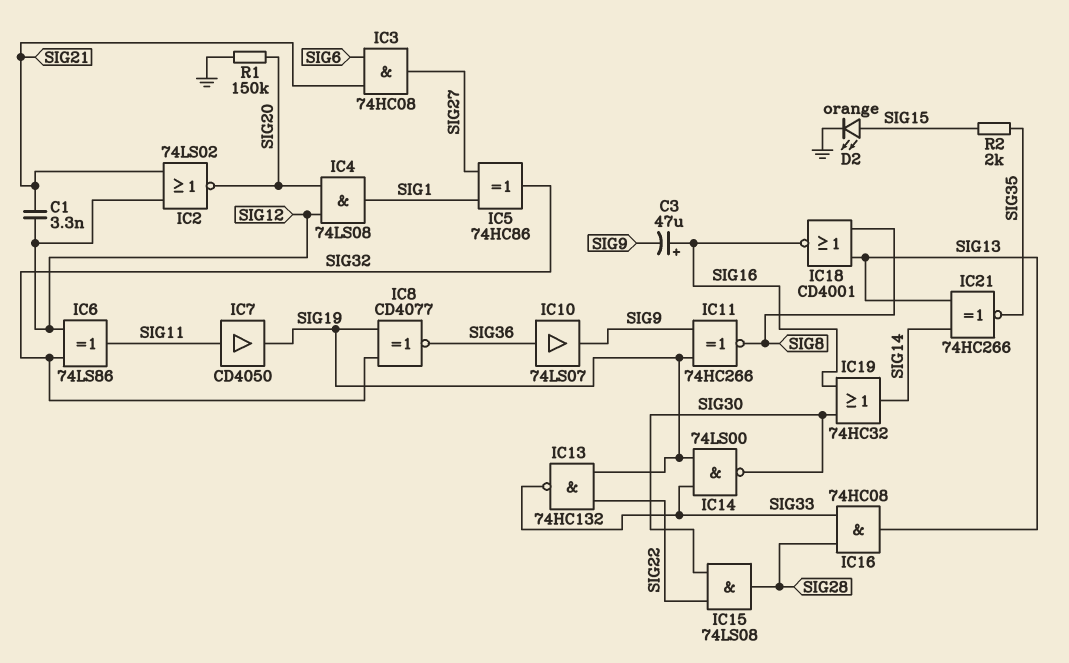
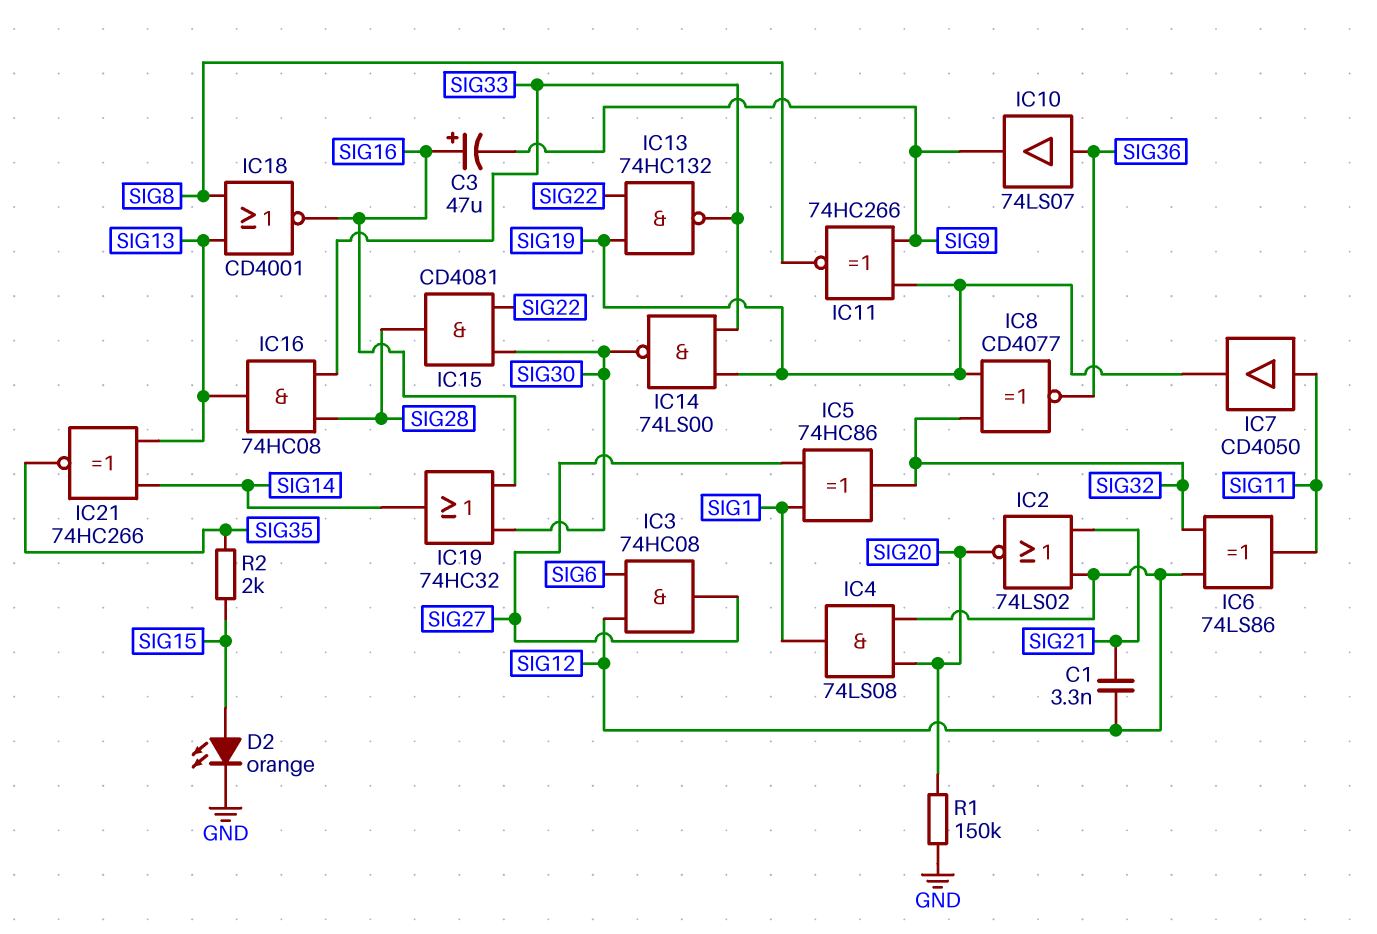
IC3: AND 74HC08 (in SIG6, in SIG21, out SIG27) -> AND 74HC08 (in SIG6, in SIG12, out SIG27)
IC15: AND 74LS08 (in SIG22, in SIG30, out SIG28) -> AND CD4081 (in SIG22, in SIG30, out SIG28)

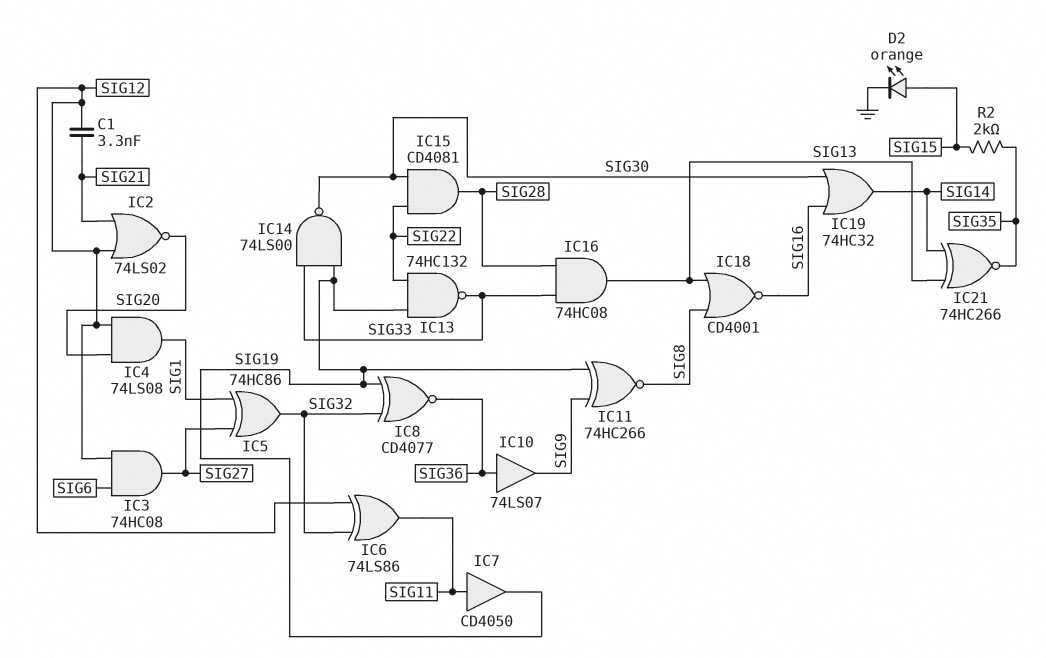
C3: 47uF (plus SIG16, minus SIG9) -> none
R1: 150k (GND, SIG20) -> none

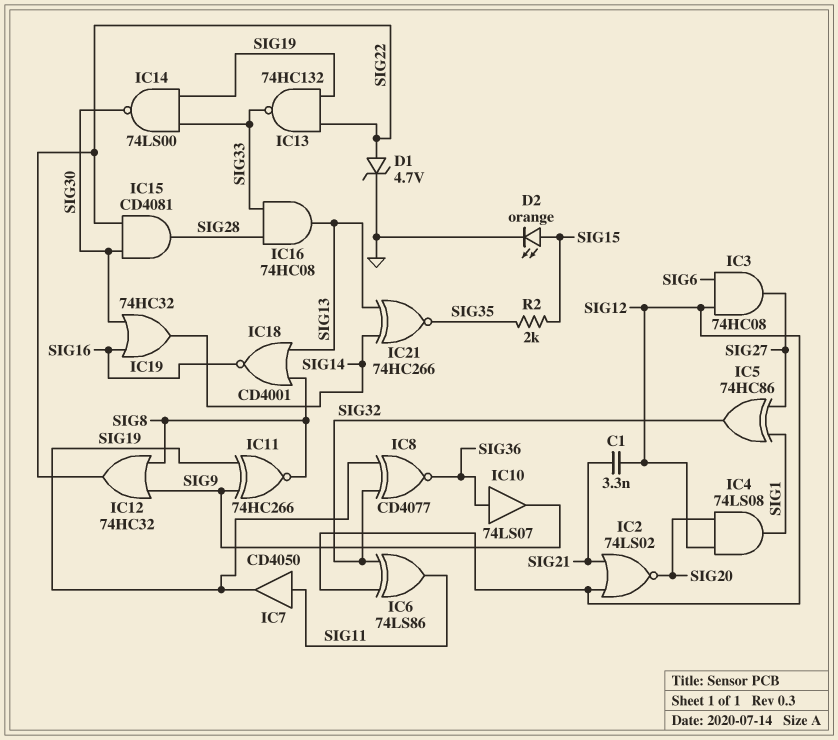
D1: none -> zener 4.7V (A SIG22, K GND)
IC12: none -> OR 74HC32 (in SIG8, in SIG9, out SIG22)

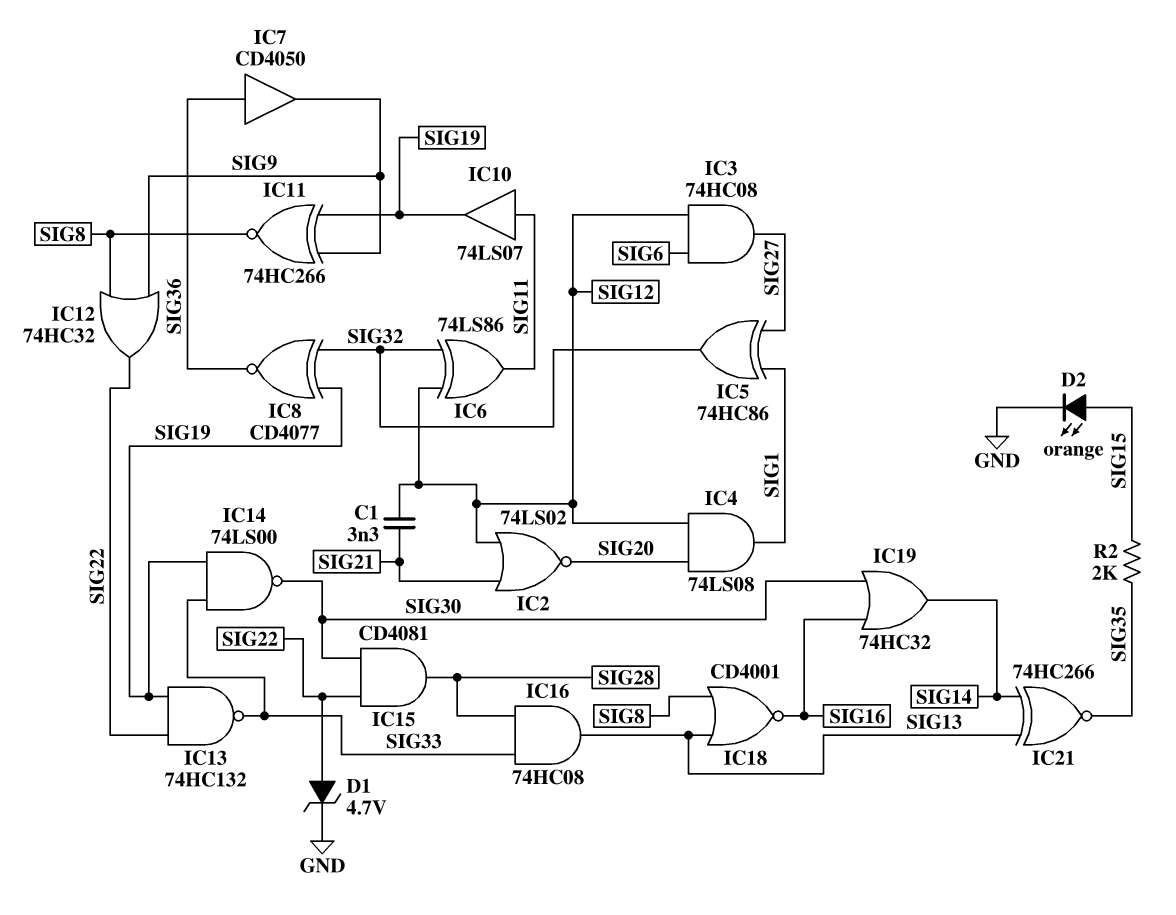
IC7: buffer CD4050 (in SIG11, out SIG19) -> buffer CD4050 (in SIG36, out SIG9)
IC10: buffer 74LS07 (in SIG36, out SIG9) -> buffer 74LS07 (in SIG11, out SIG19)

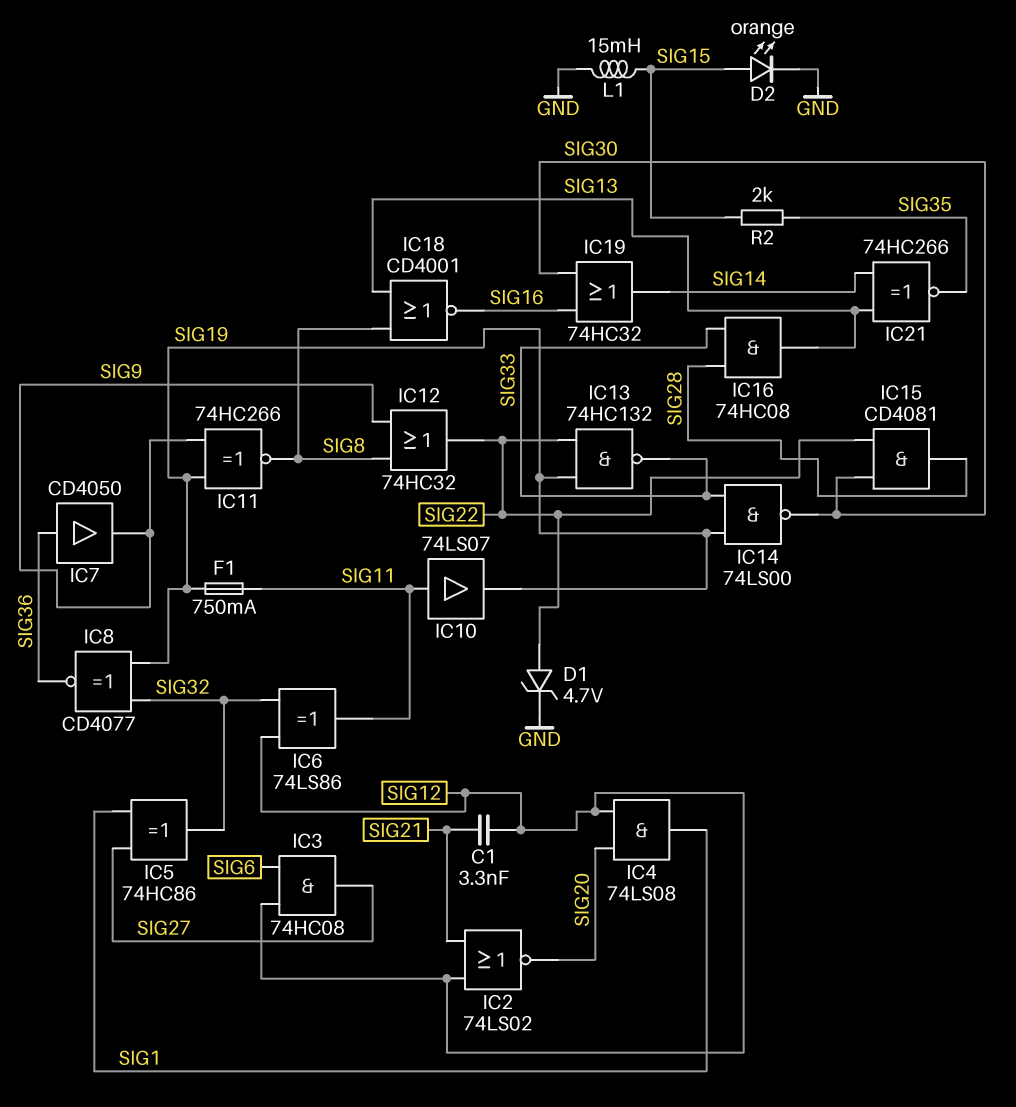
F1: none -> 750mA (SIG11, SIG19)
L1: none -> 15mH (GND, SIG15)

